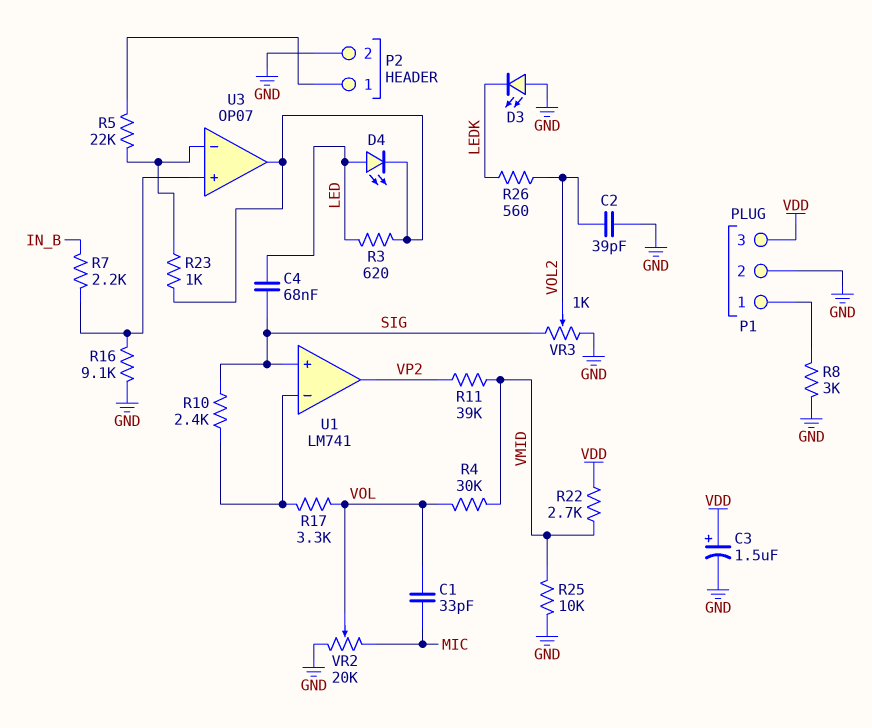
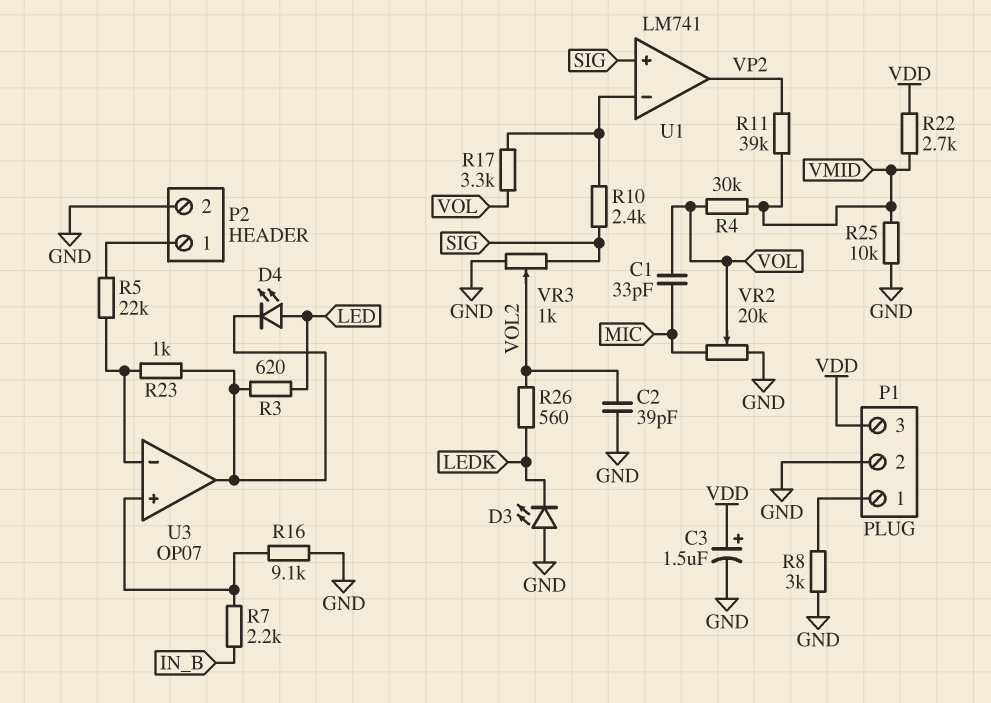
C4: 68nF (LED, SIG) -> none

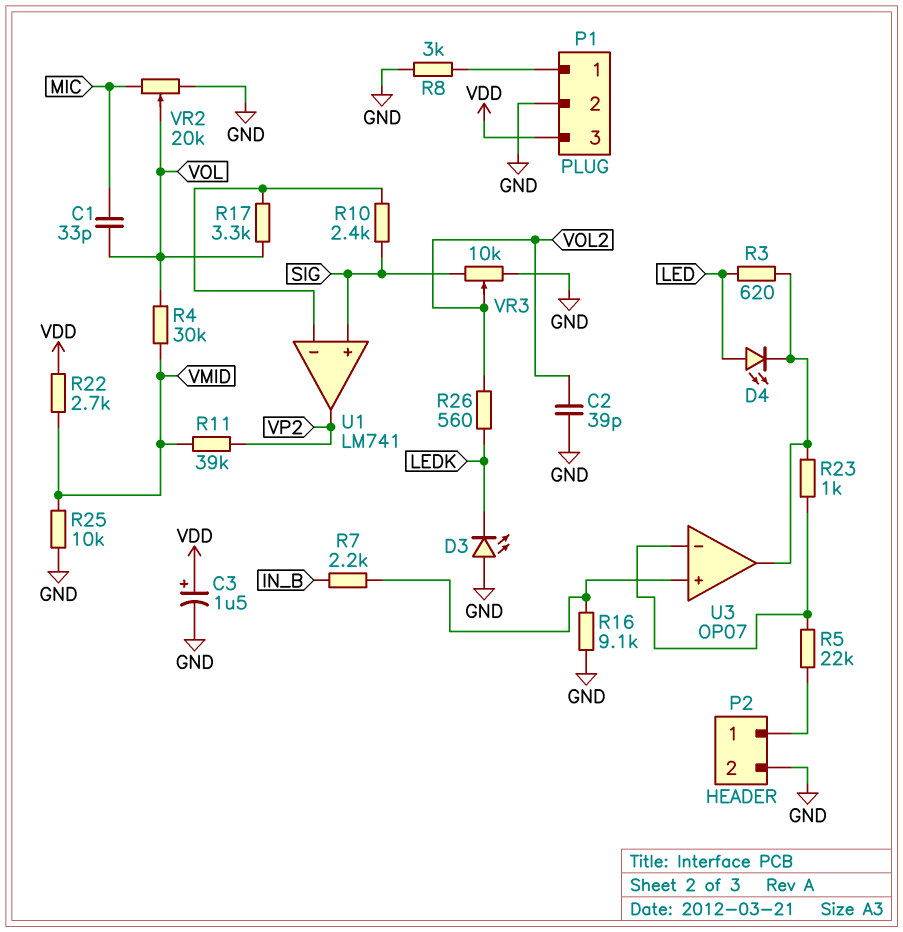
VR3: 1k (GND, SIG, wiper VOL2) -> 10k (GND, SIG, wiper VOL2)

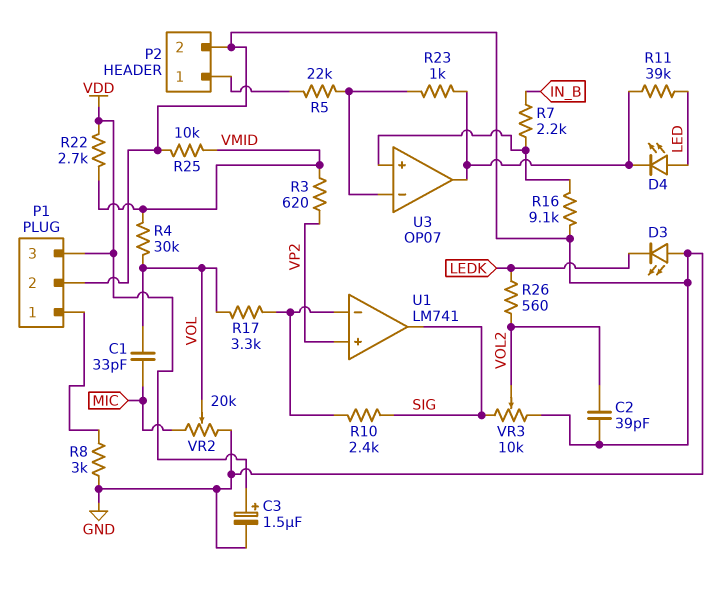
R3: 620 (LED, U3/out) -> 620 (VMID, VP2)
R11: 39k (VMID, VP2) -> 39k (LED, U3/out)
U1 pin in+: SIG -> VP2
U1 pin out: VP2 -> SIG

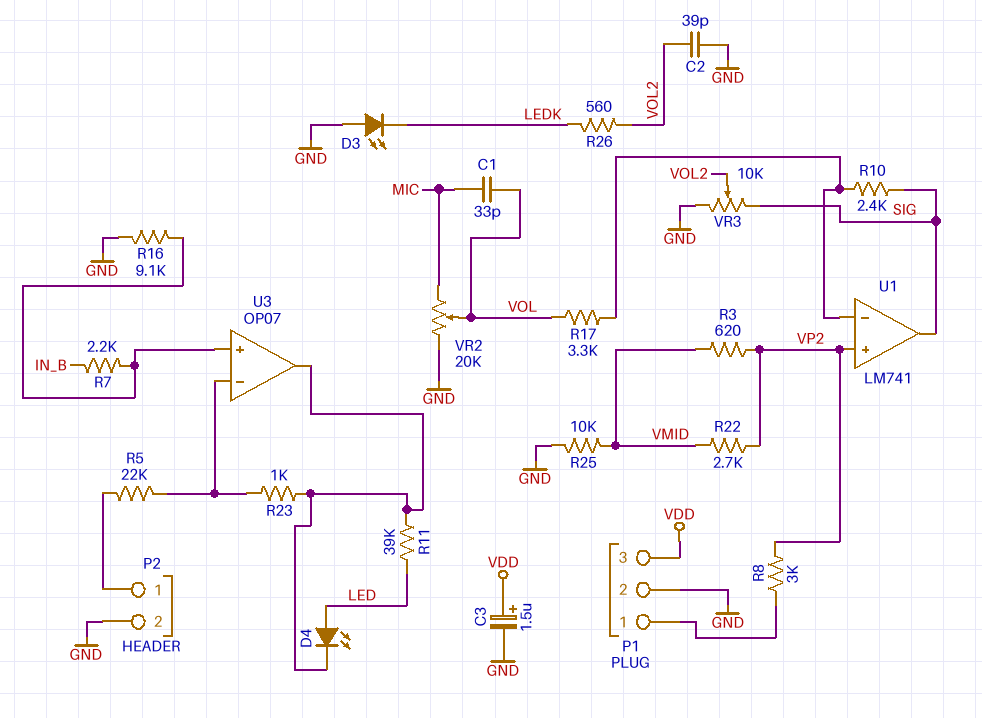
R4: 30k (VMID, VOL) -> none
R8: 3k (GND, P1/1) -> 3k (P1/1, VP2)
R22: 2.7k (VDD, VMID) -> 2.7k (VMID, VP2)

